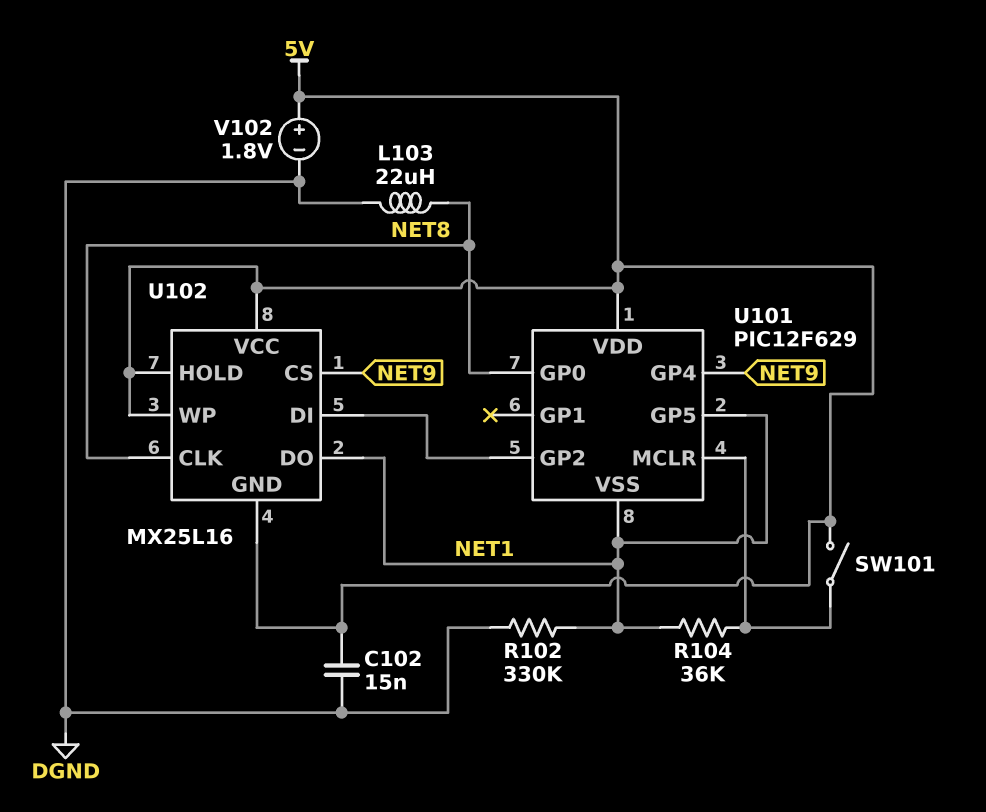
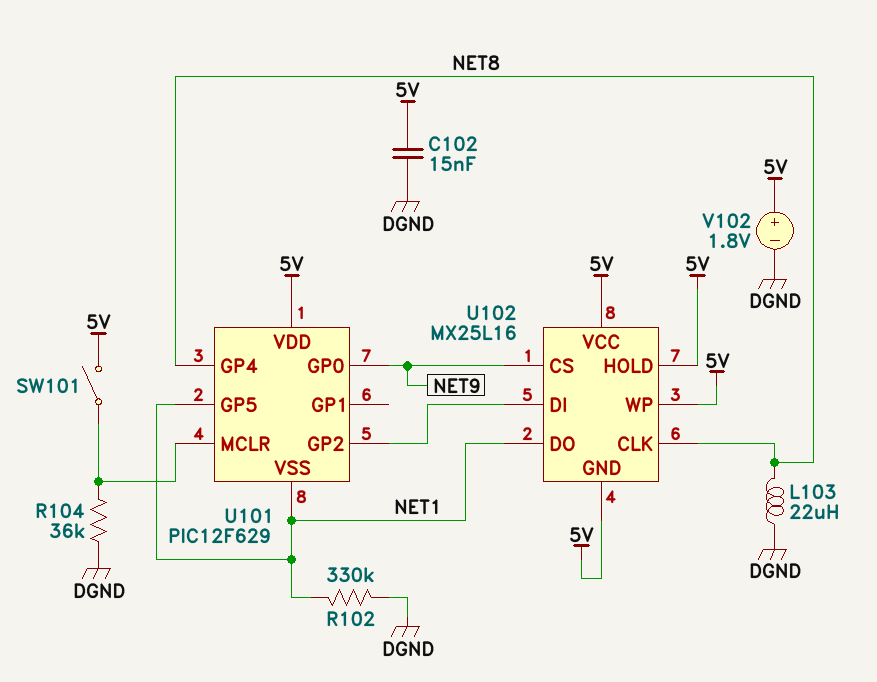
R104: 36k (NET1, U101/MCLR) -> 36k (DGND, U101/MCLR)
U101 pin GP0: NET8 -> NET9
U101 pin GP4: NET9 -> NET8

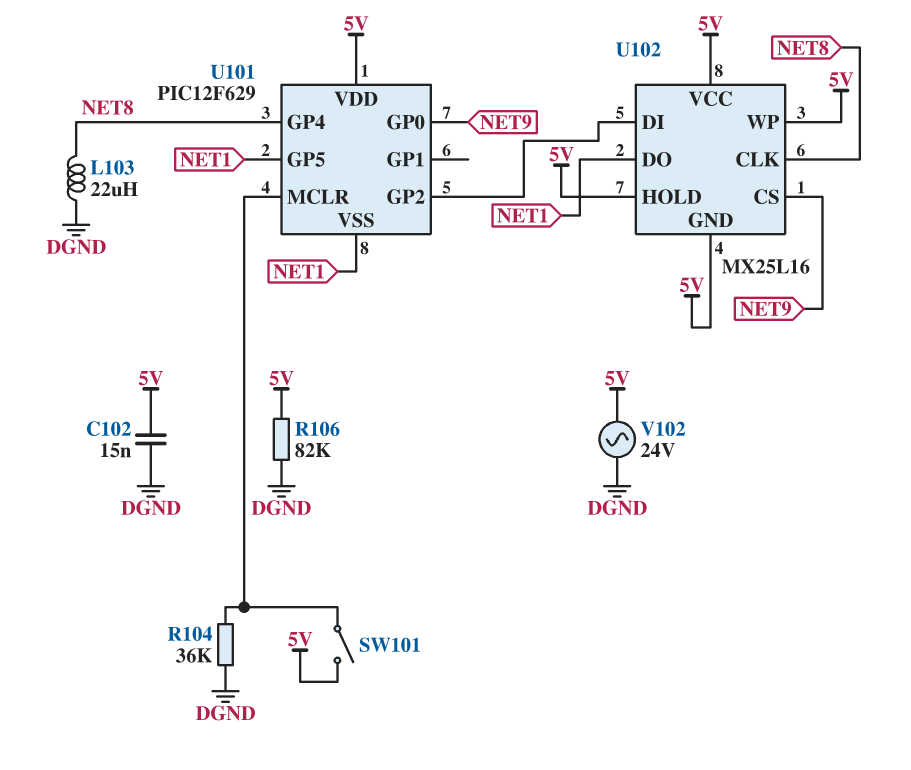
R102: 330k (DGND, NET1) -> none
R106: none -> 82k (5V, DGND)
V102: 1.8V (plus 5V, minus DGND) -> AC 24V (5V, DGND)

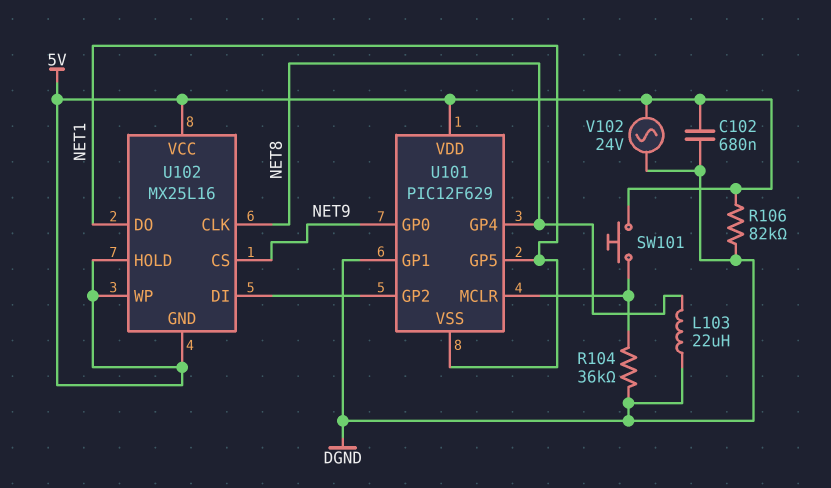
C102: 15nF (5V, DGND) -> 680nF (5V, DGND)
SW101: switch (5V, U101/MCLR) -> button (5V, U101/MCLR)
U101 pin GP1: none -> DGND

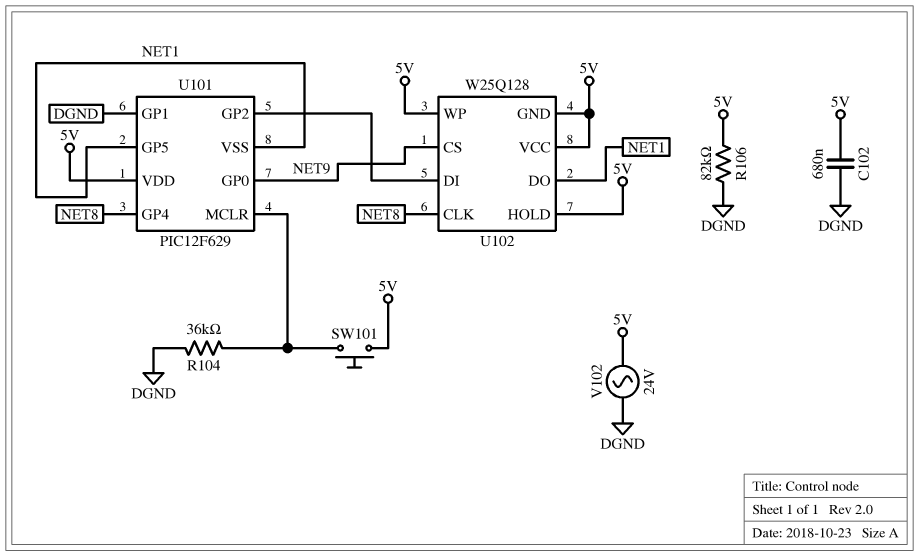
L103: 22uH (DGND, NET8) -> none
U102: MX25L16 -> W25Q128

